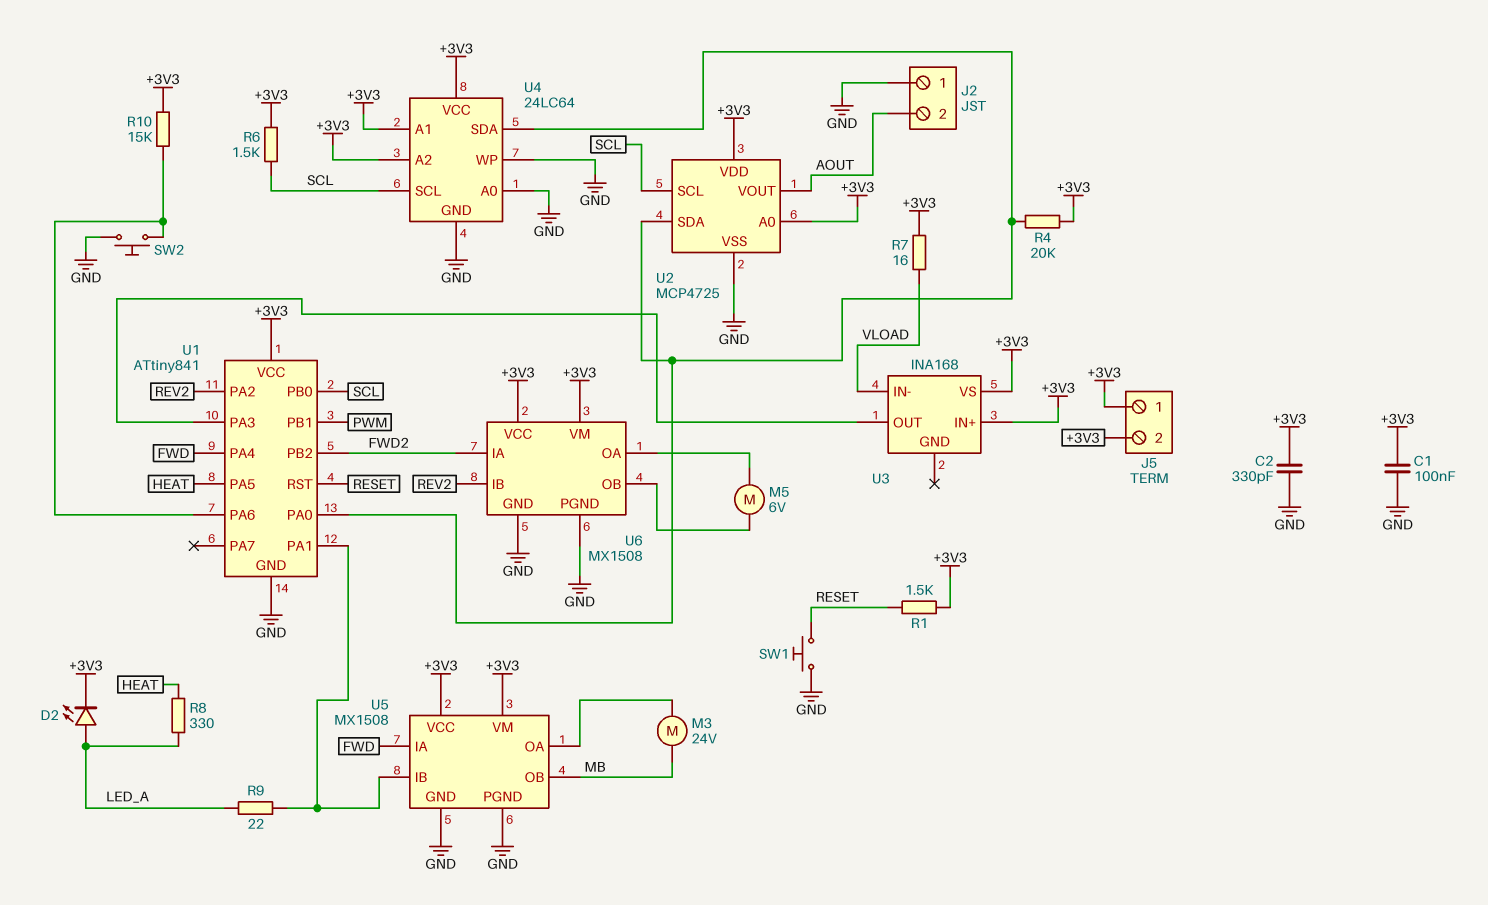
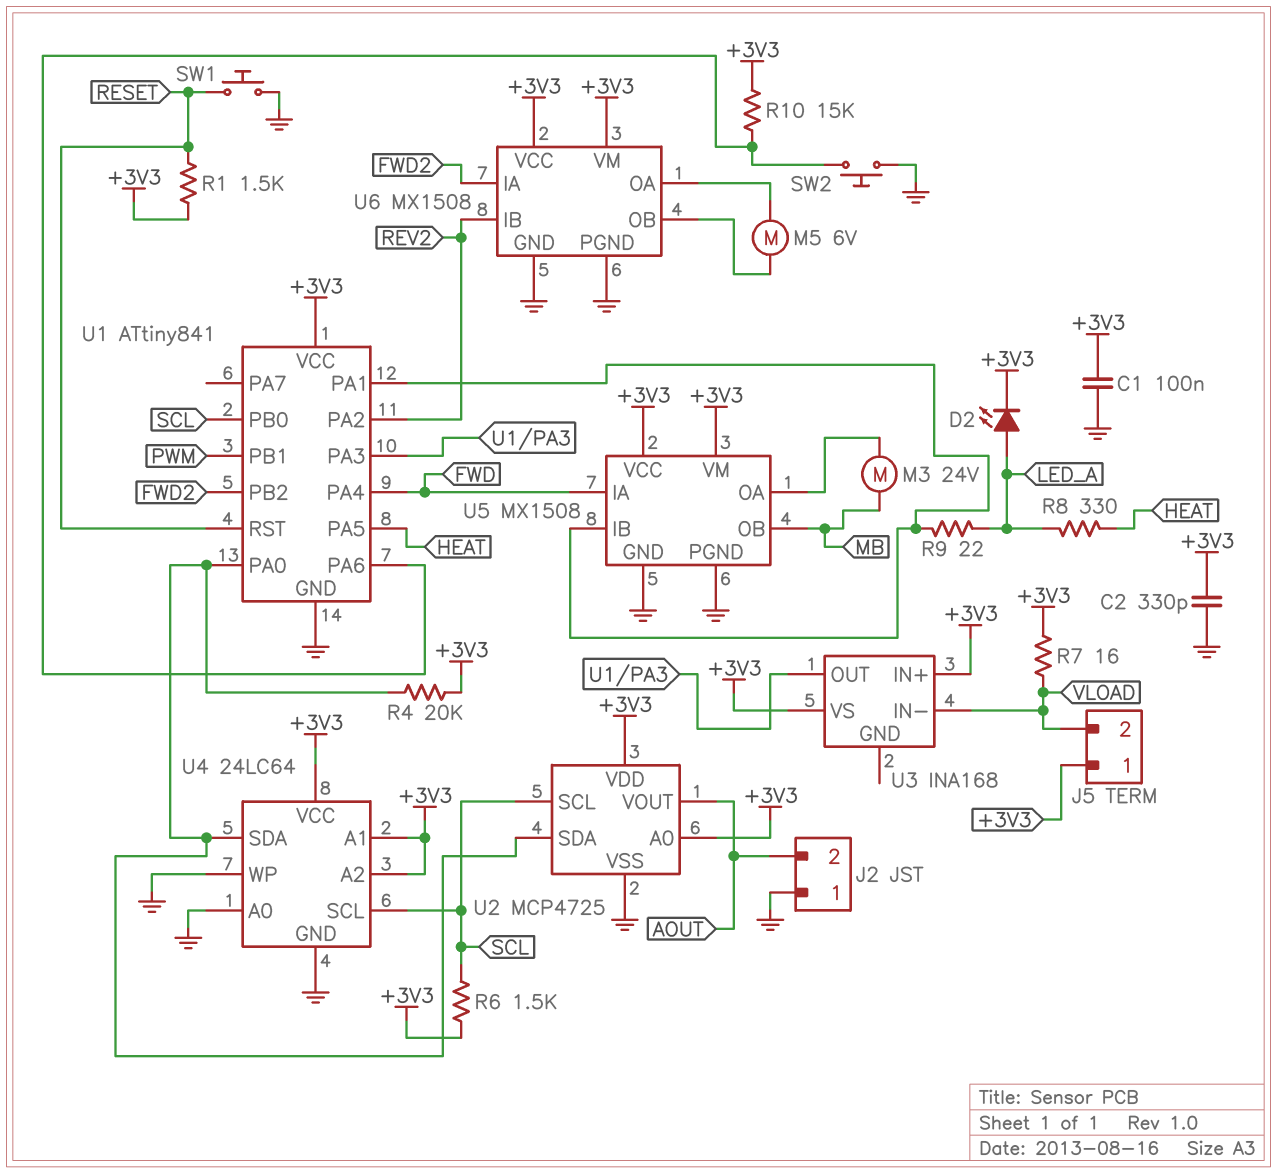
J5 pin 2: +3V3 -> VLOAD

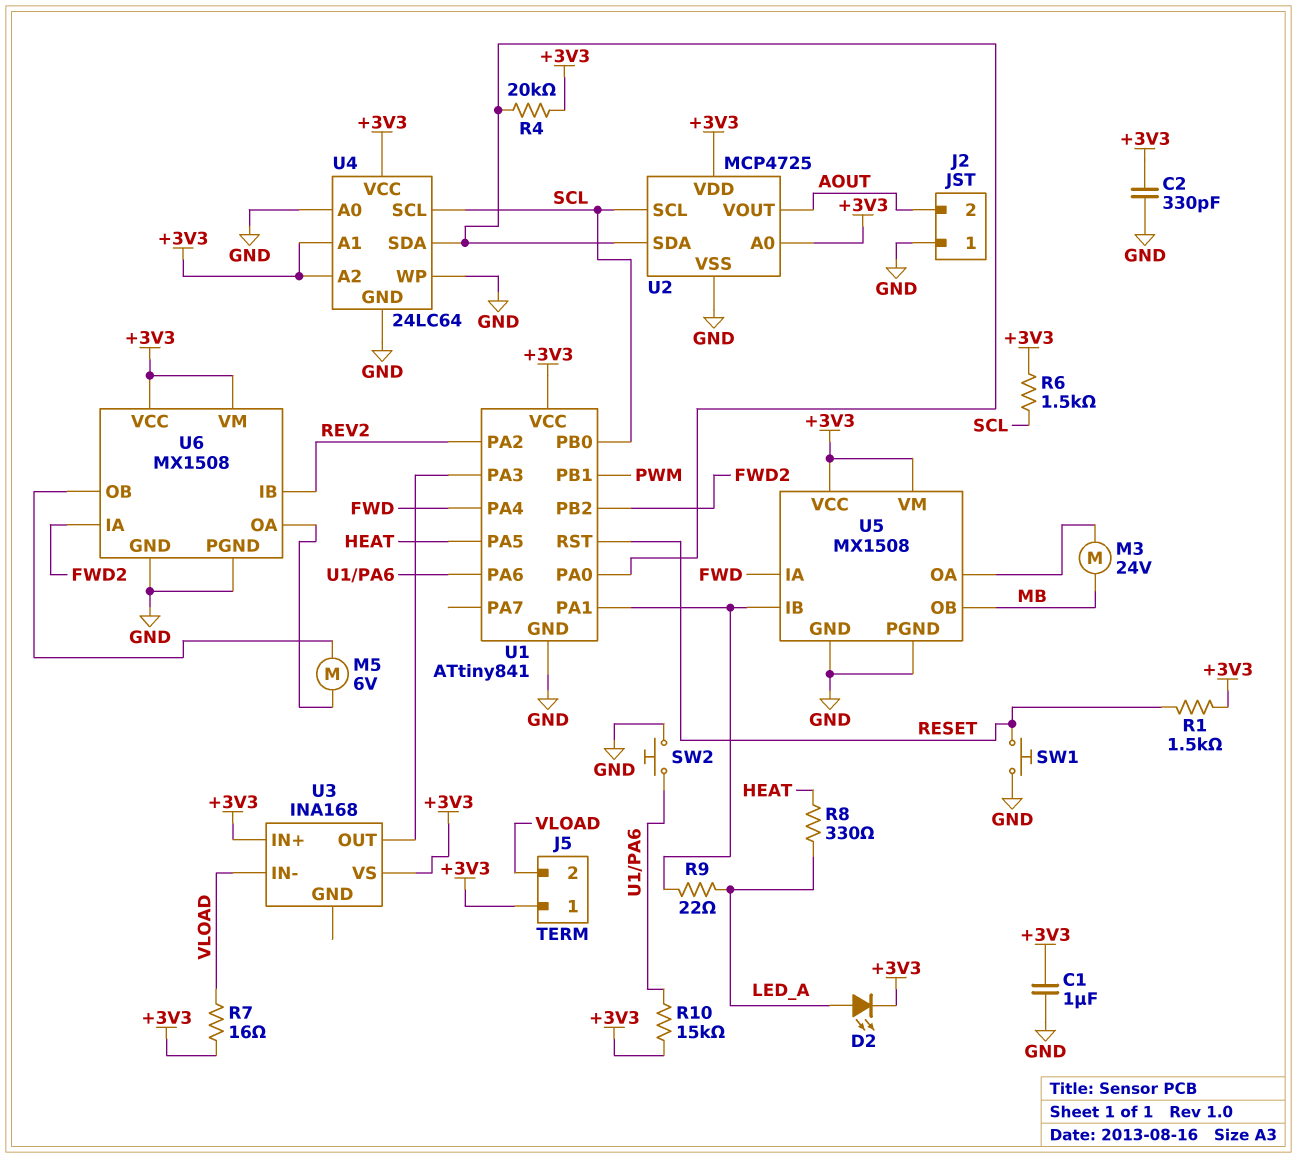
C1: 100nF (+3V3, GND) -> 1uF (+3V3, GND)

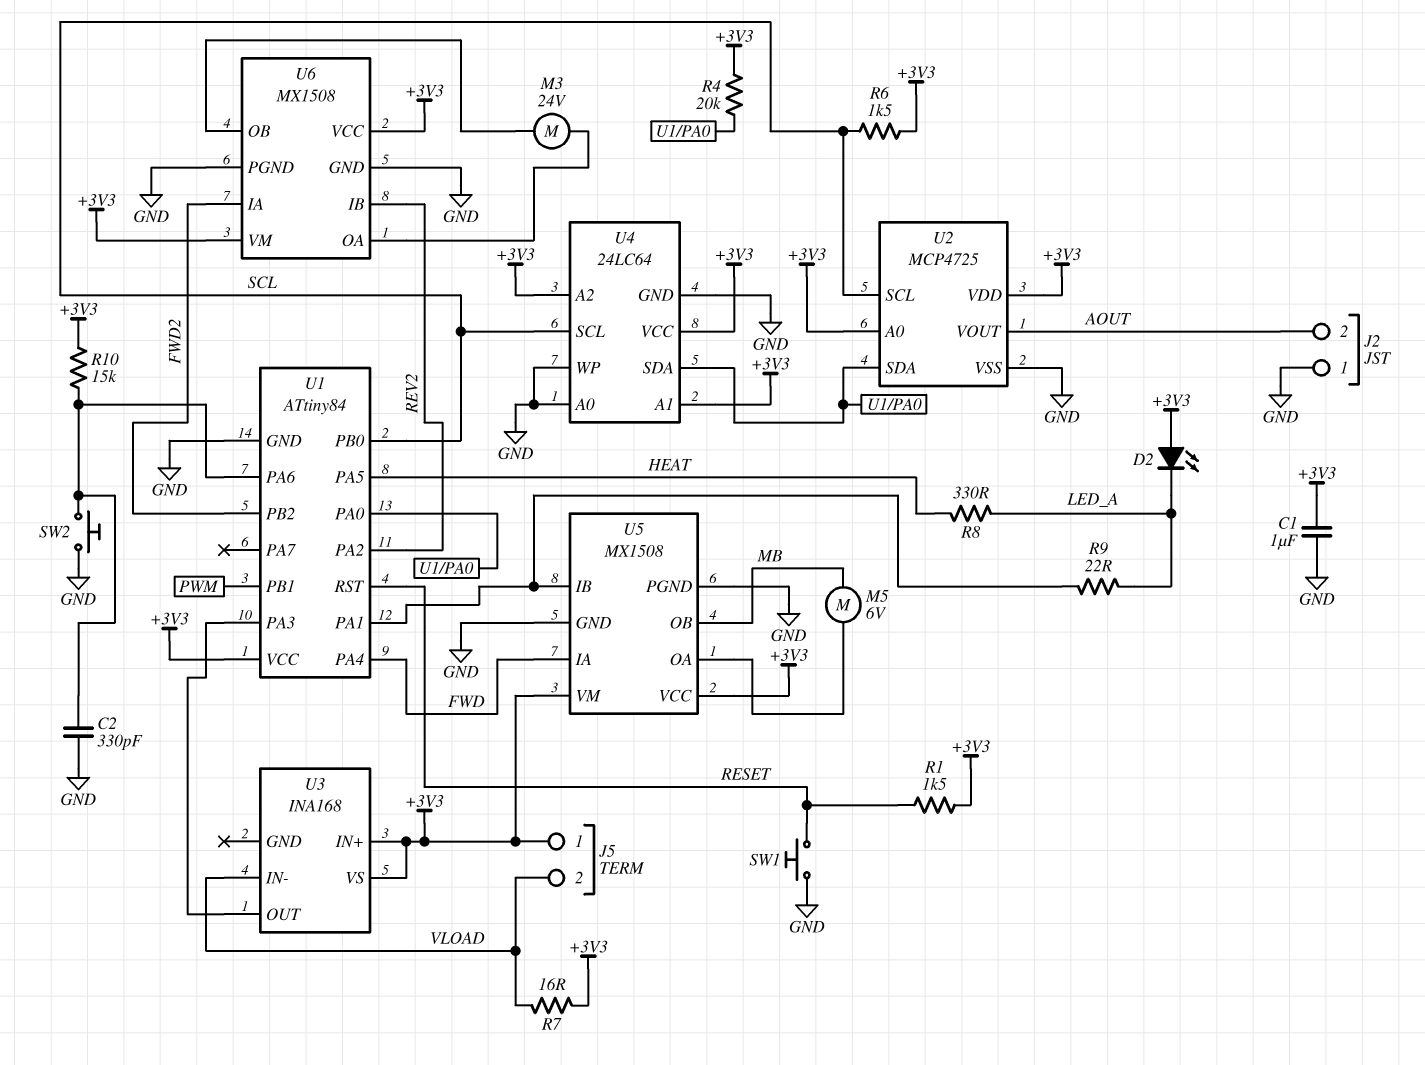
C2: 330pF (+3V3, GND) -> 330pF (GND, U1/PA6)
D2: LED (A LED_A, K +3V3) -> LED (A +3V3, K LED_A)
M3: motor 24V (MB, U5/OA) -> motor 24V (U6/OA, U6/OB)
M5: motor 6V (U6/OA, U6/OB) -> motor 6V (MB, U5/OA)
U1: ATtiny841 -> ATtiny84

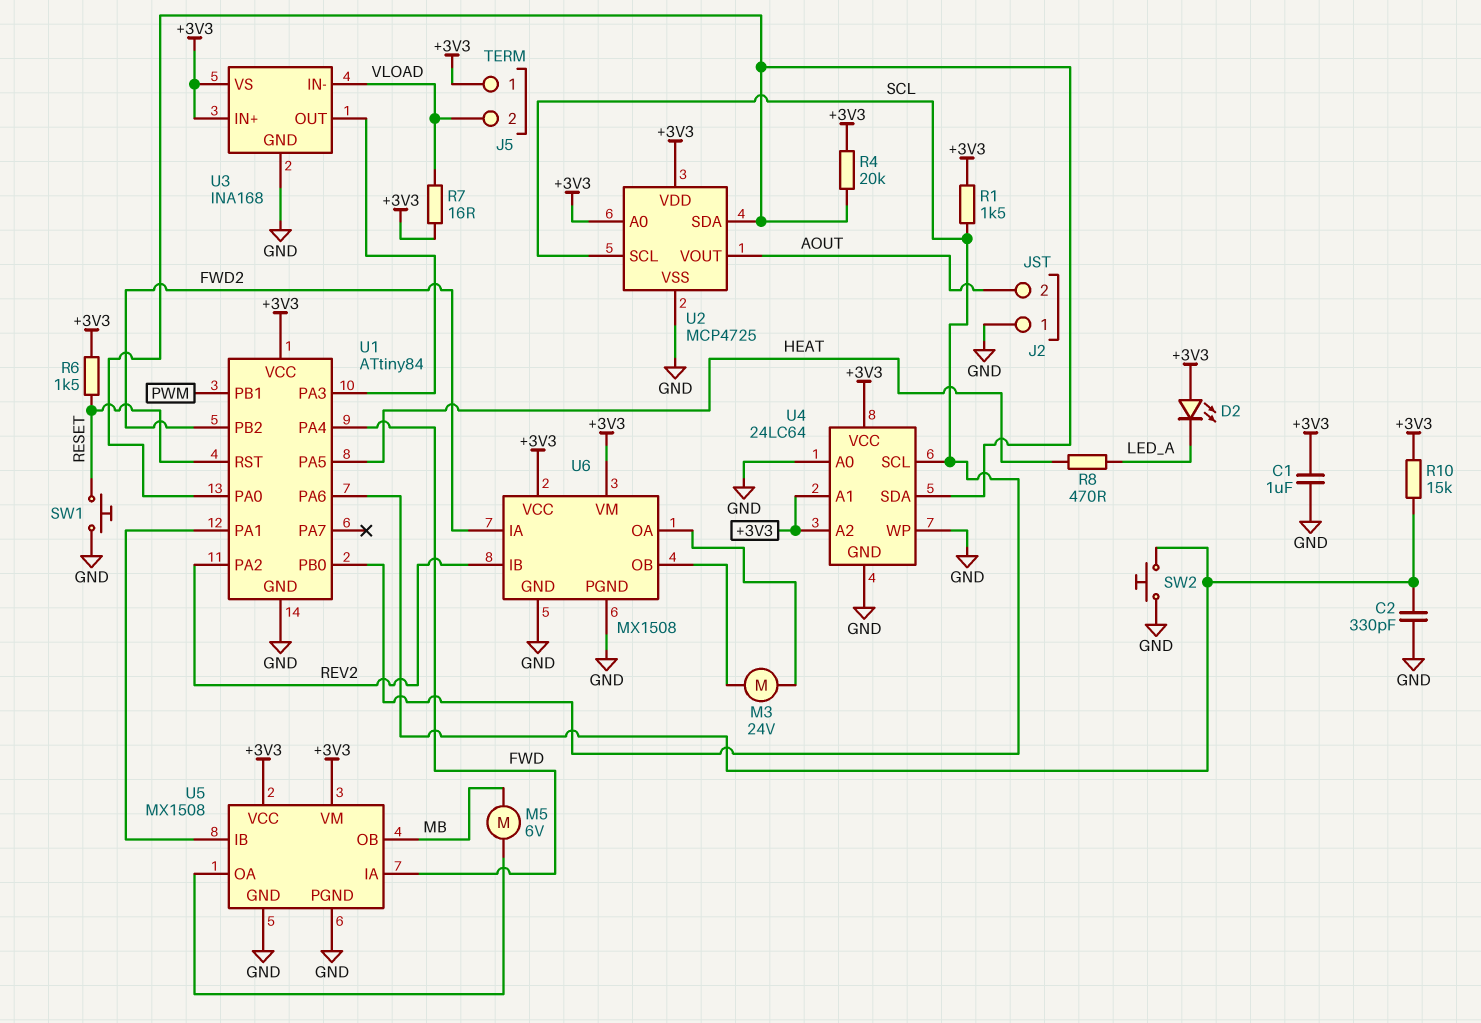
R1: 1.5k (+3V3, RESET) -> 1.5k (+3V3, SCL)
R6: 1.5k (+3V3, SCL) -> 1.5k (+3V3, RESET)
R8: 330 (HEAT, LED_A) -> 470 (HEAT, LED_A)
R9: 22 (LED_A, U1/PA1) -> none
U3 pin GND: none -> GND

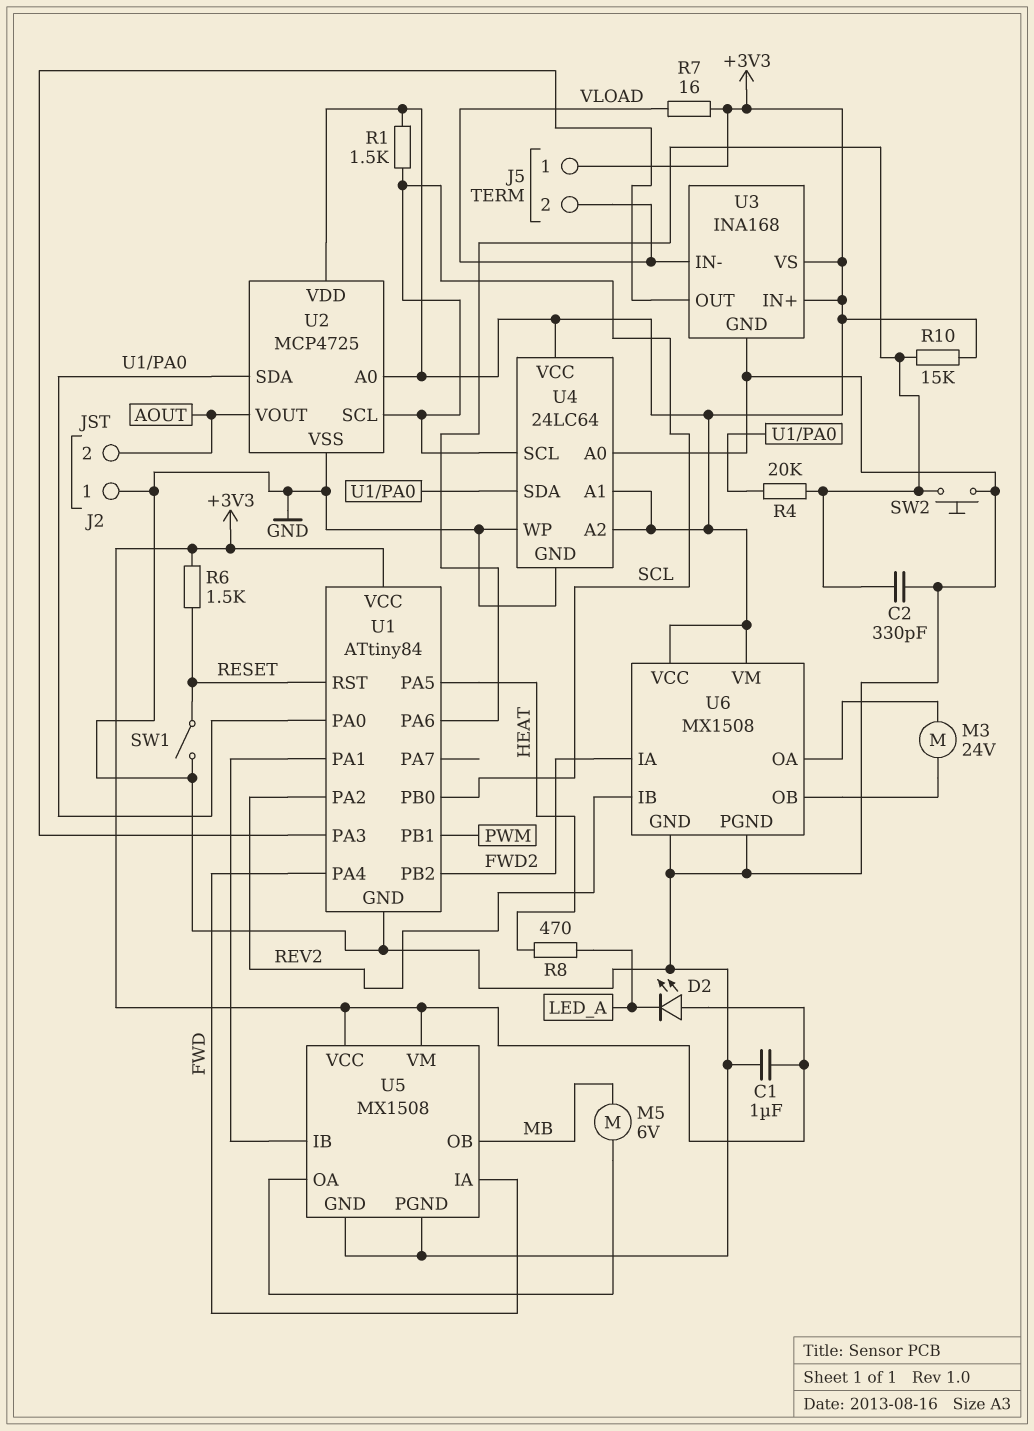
R4: 20k (+3V3, U1/PA0) -> 20k (U1/PA0, U1/PA6)
SW1: button (GND, RESET) -> switch (GND, RESET)

